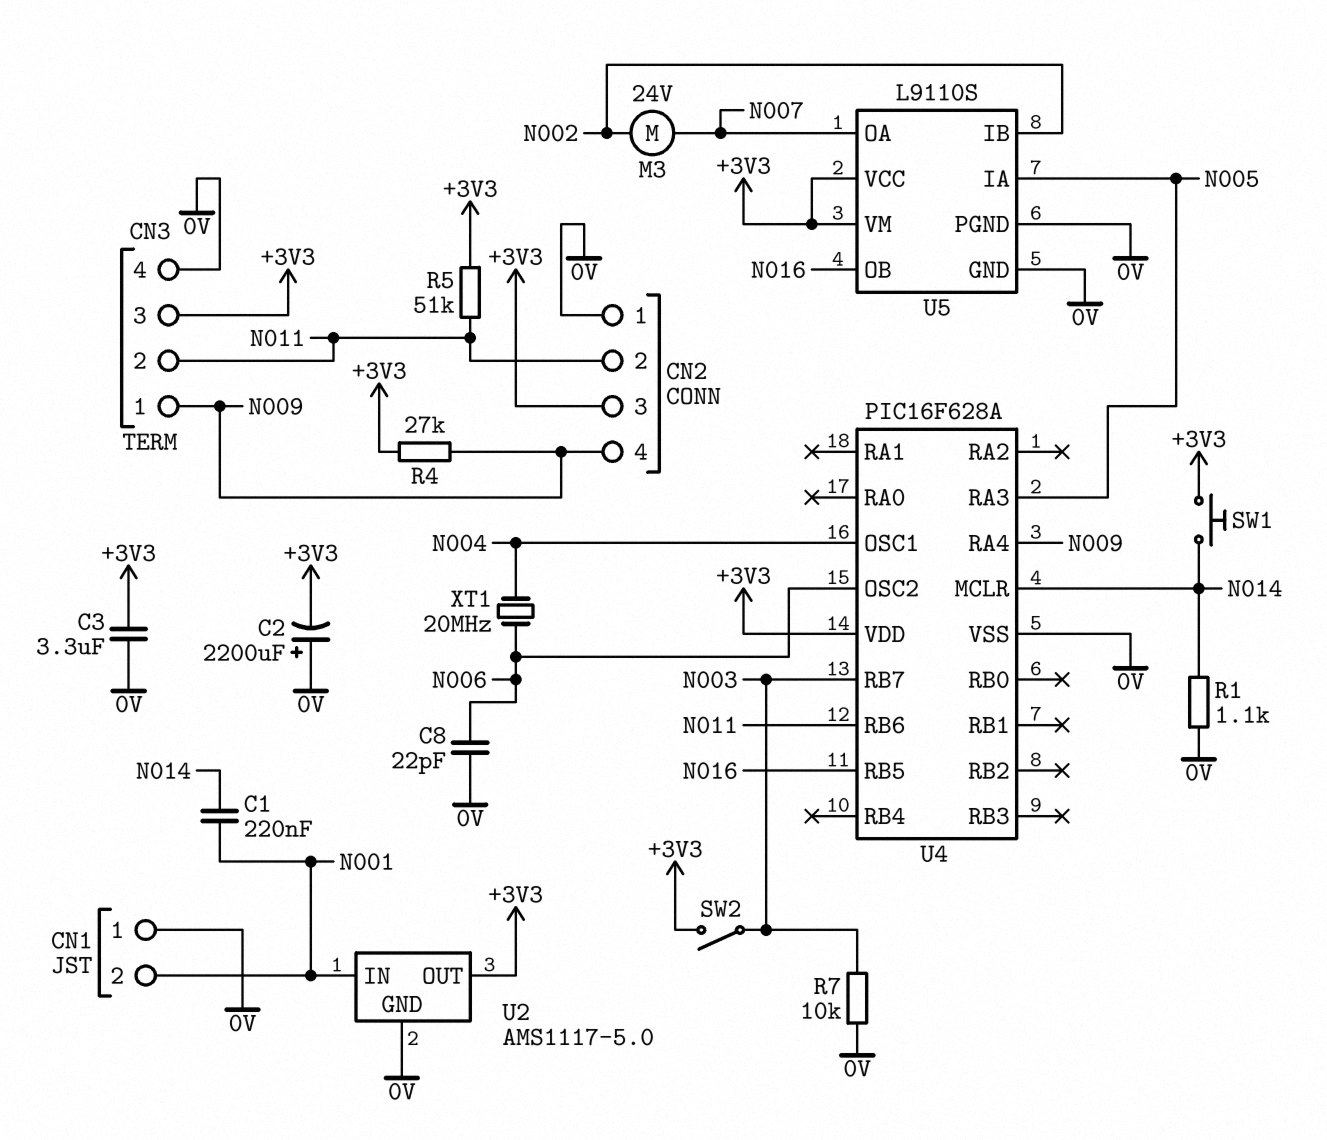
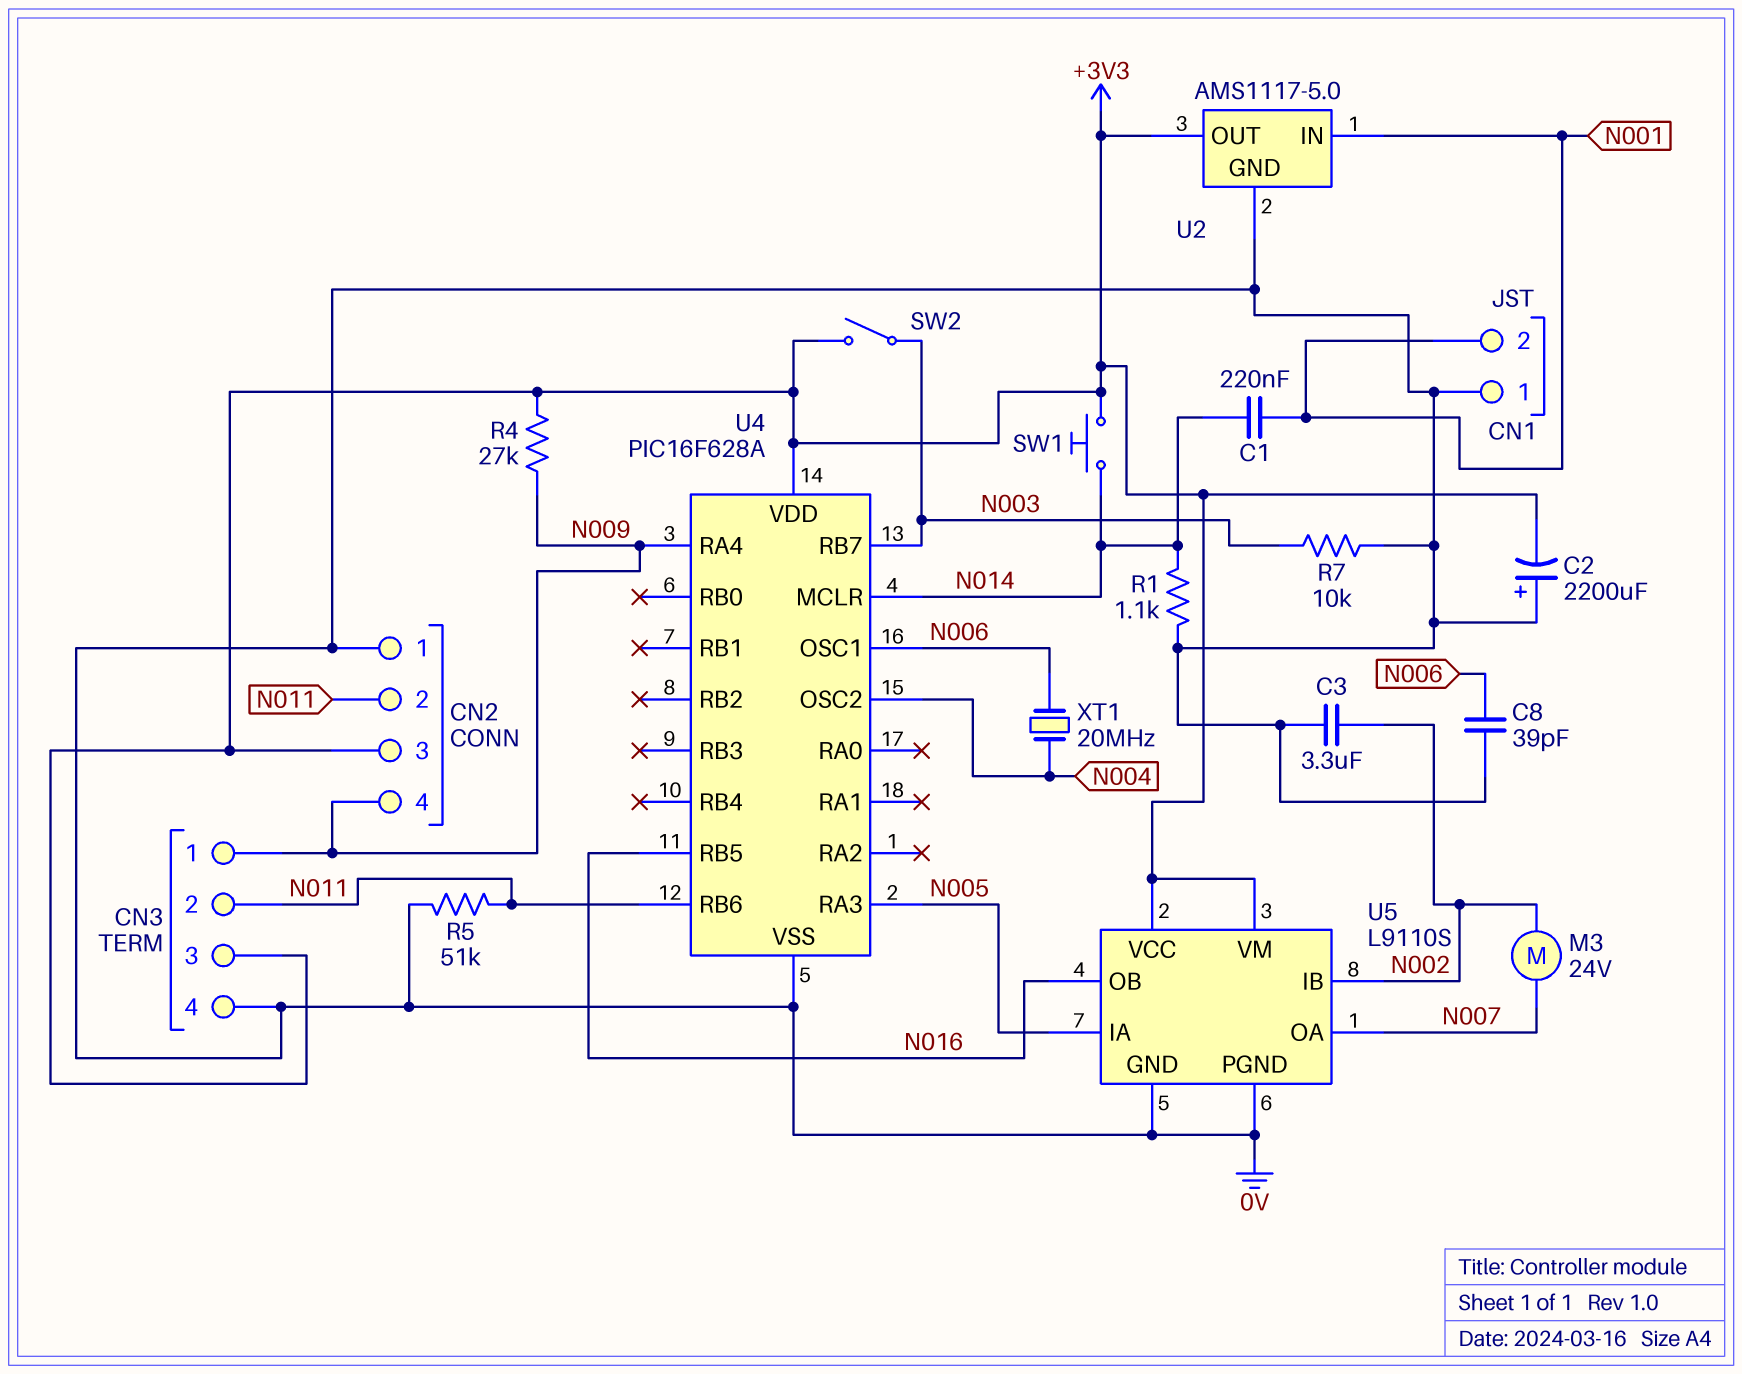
C3: 3.3uF (+3V3, 0V) -> 3.3uF (0V, N002)
C8: 22pF (0V, N006) -> 39pF (0V, N006)
R5: 51k (+3V3, N011) -> 51k (0V, N011)
U4 pin OSC1: N004 -> N006
U4 pin OSC2: N006 -> N004

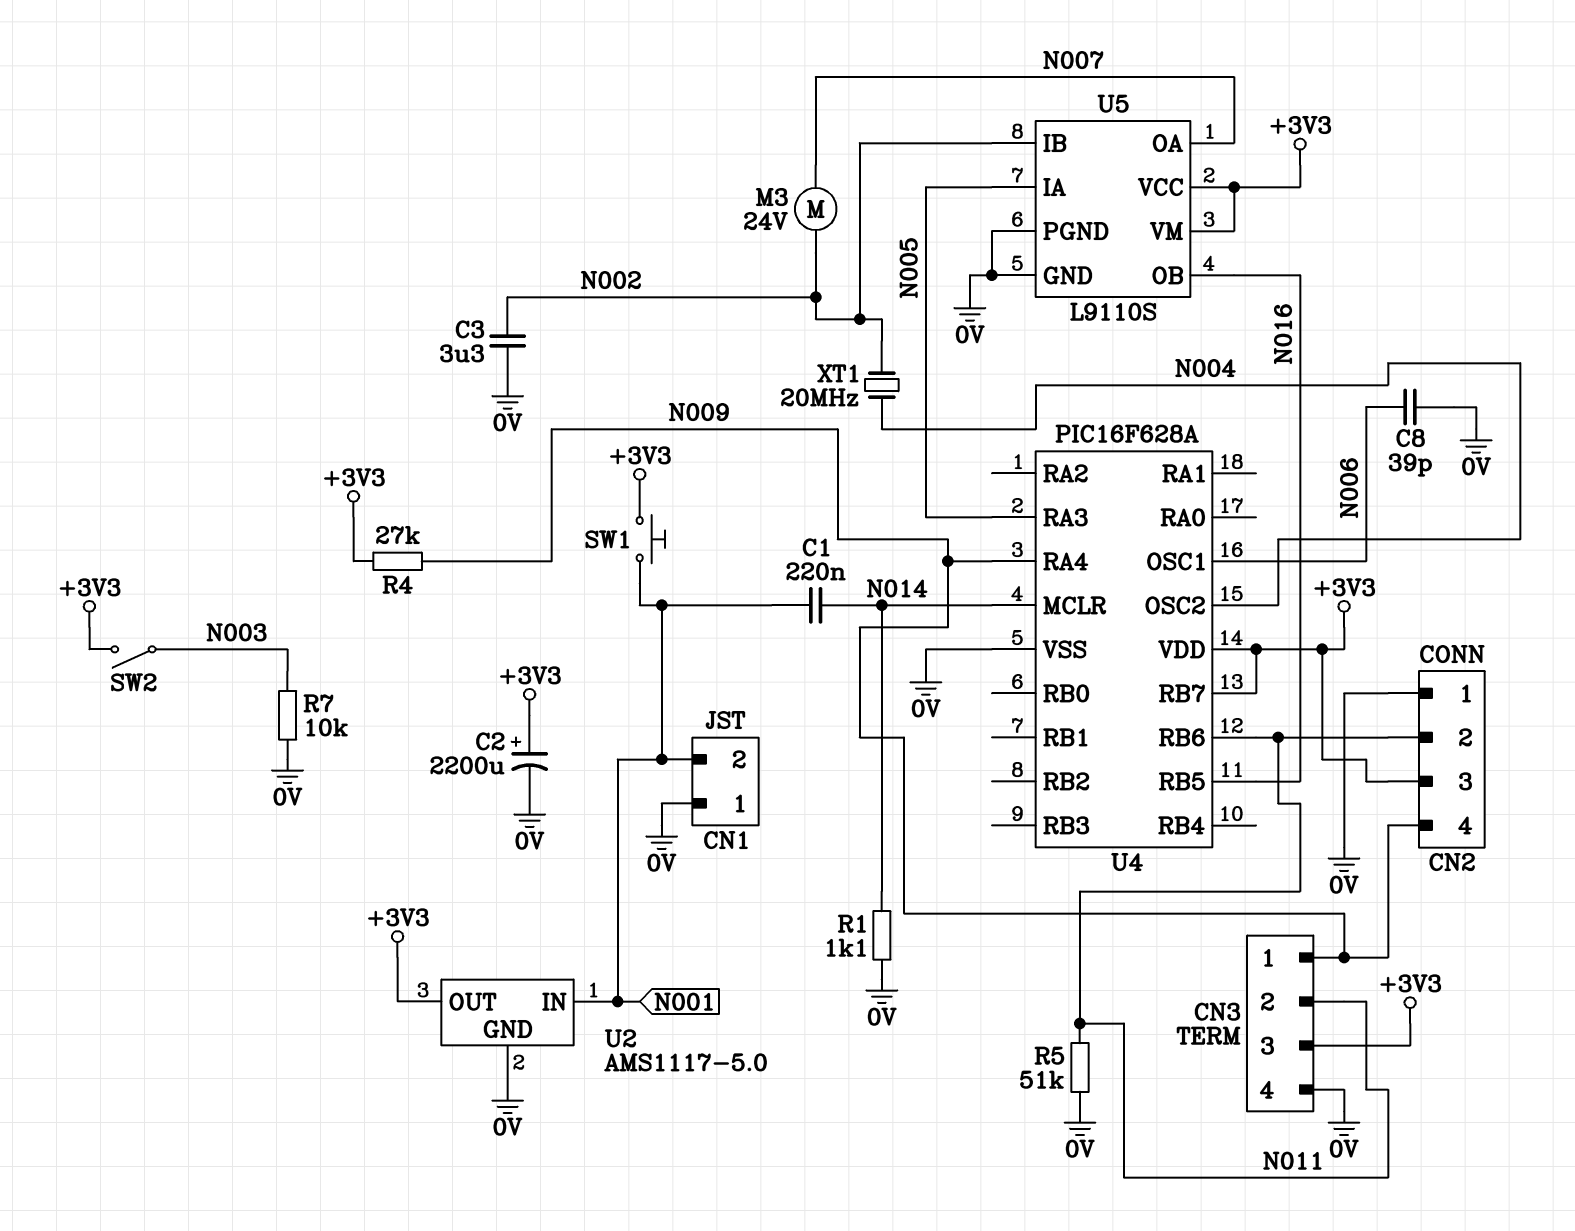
C2: 2200uF (plus 0V, minus +3V3) -> 2200uF (plus +3V3, minus 0V)
SW1: button (+3V3, N014) -> button (+3V3, N001)
U4 pin RB7: N003 -> +3V3
XT1: 20MHz (N004, N006) -> 20MHz (N002, N004)

